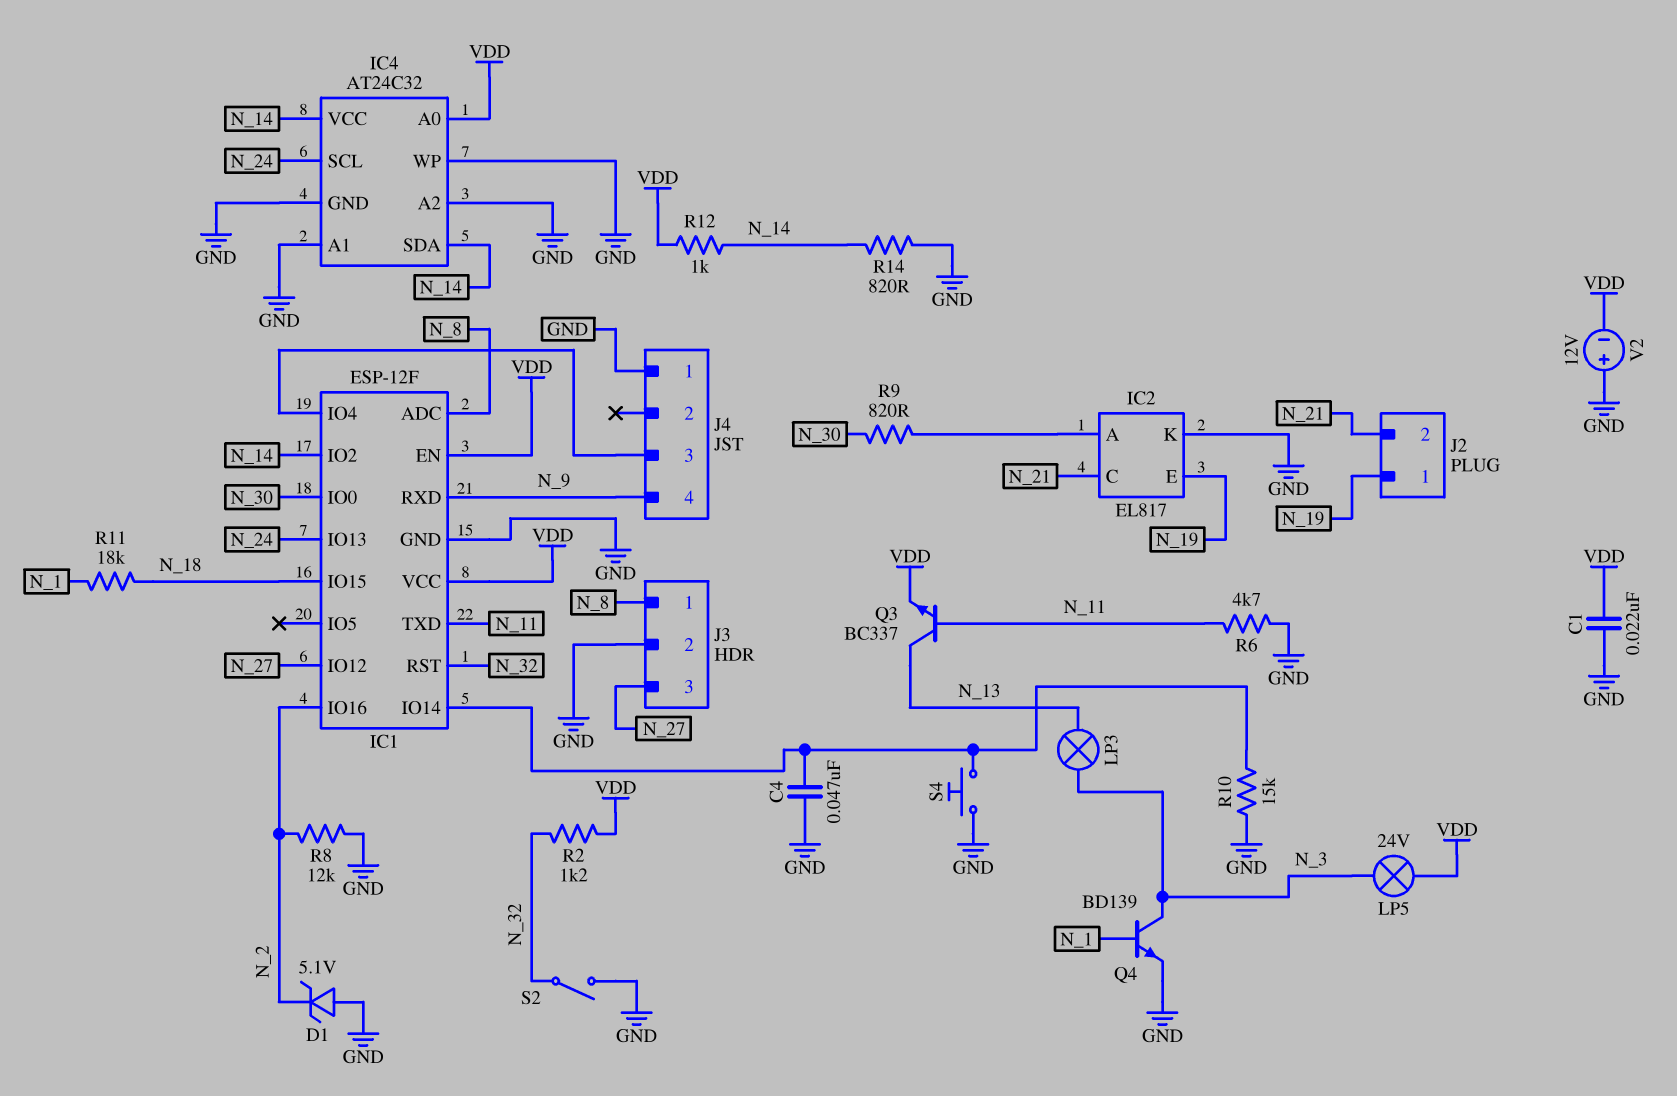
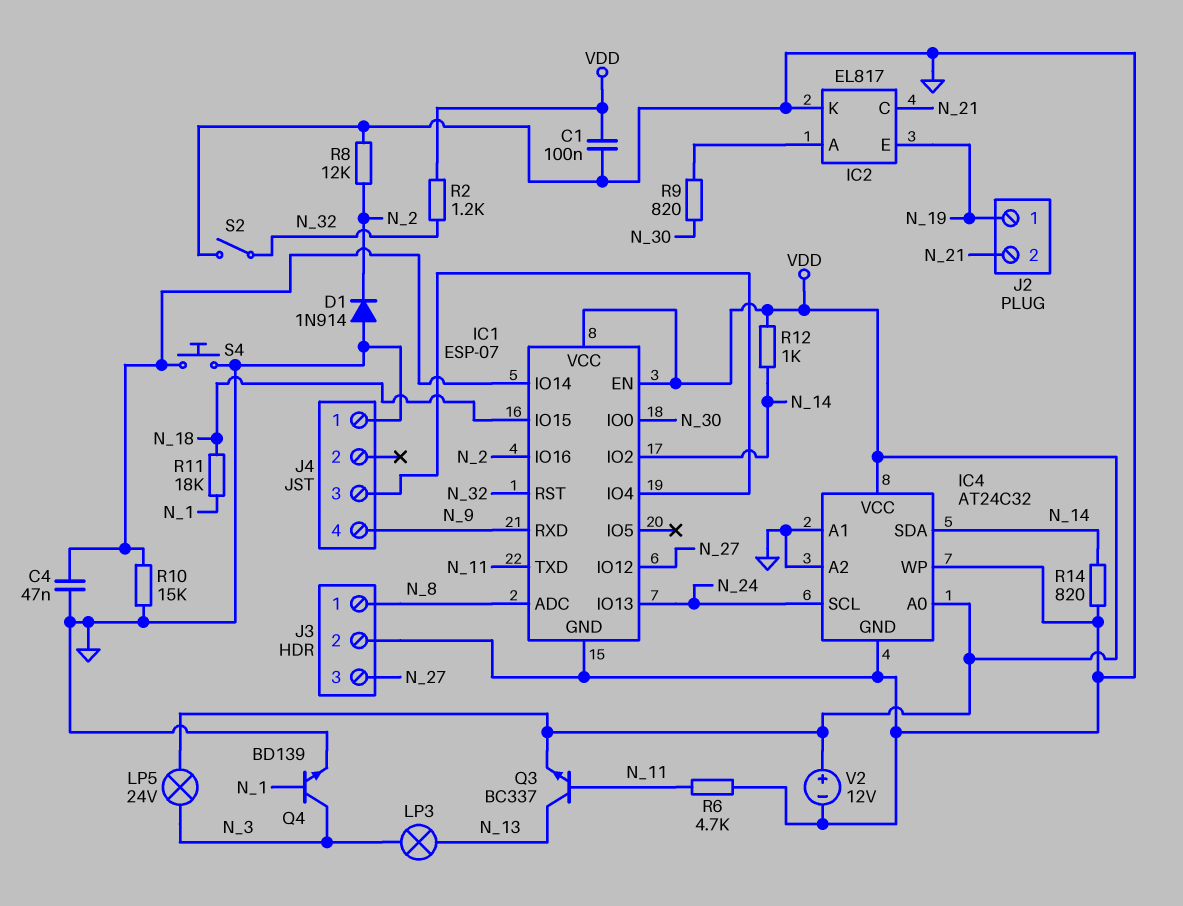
C1: 22nF (GND, VDD) -> 100nF (GND, VDD)
D1: zener 5.1V (A GND, K N_2) -> diode 1N914 (A GND, K N_2)
IC1: ESP-12F -> ESP-07
IC4 pin VCC: N_14 -> VDD
V2: 12V (plus GND, minus VDD) -> 12V (plus VDD, minus GND)

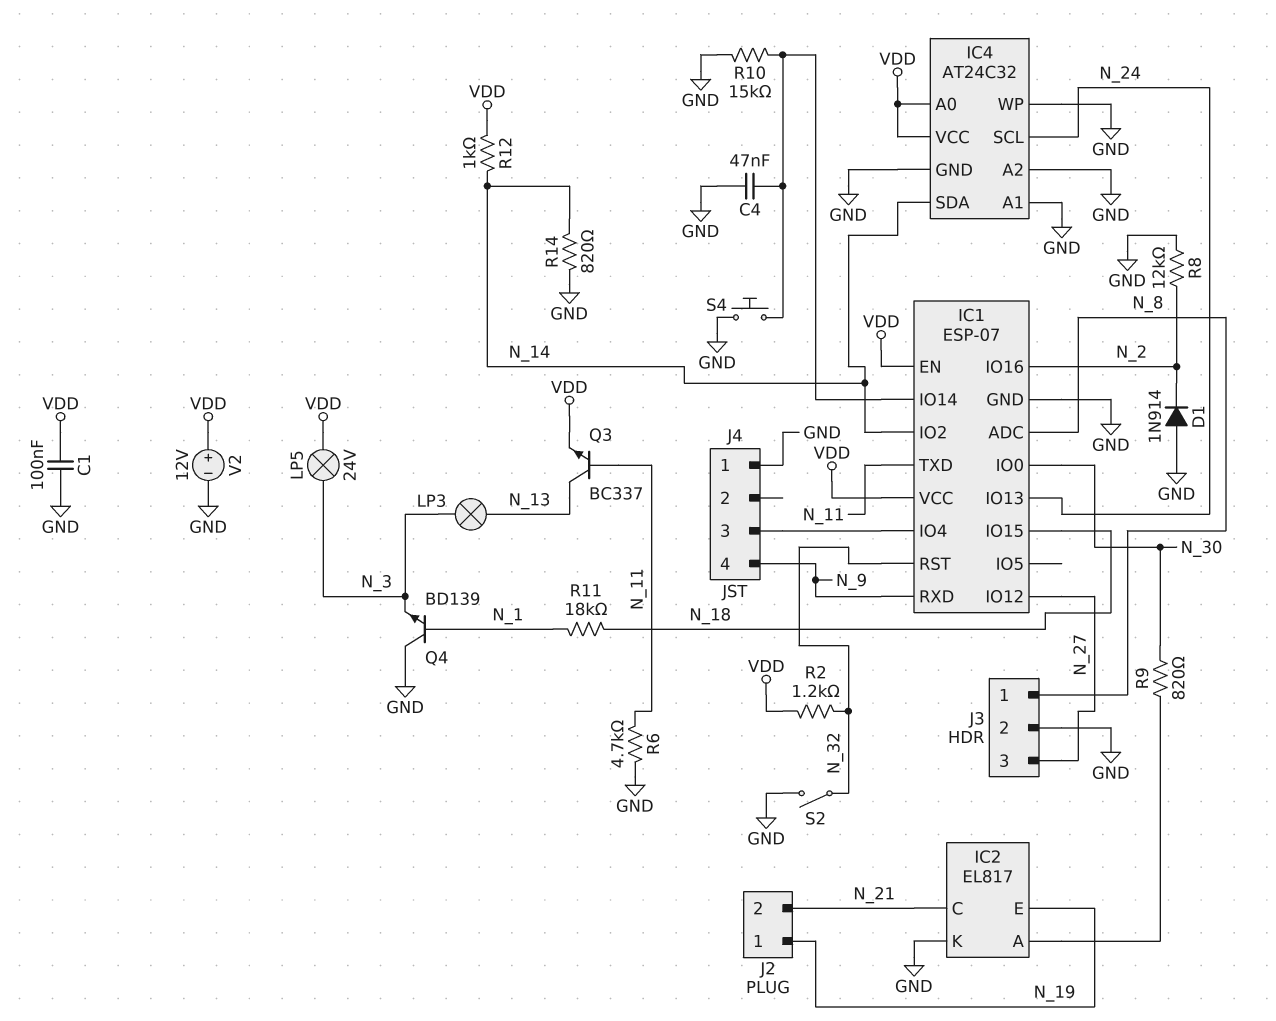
Q4: NPN BD139 (B N_1, C N_3, E GND) -> NPN BD139 (B N_1, C GND, E N_3)

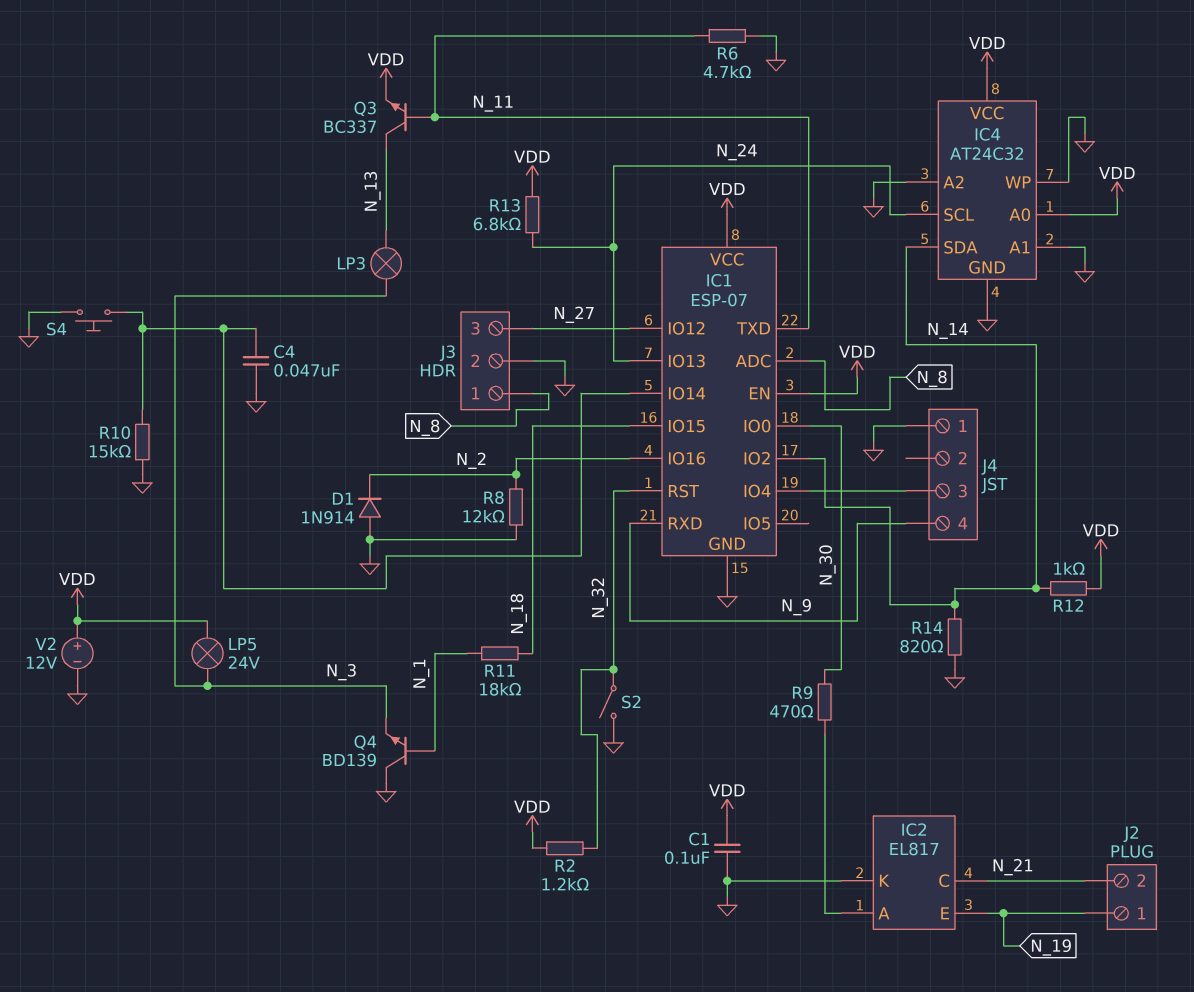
R9: 820 (IC2/A, N_30) -> 470 (IC2/A, N_30)
R13: none -> 6.8k (N_24, VDD)

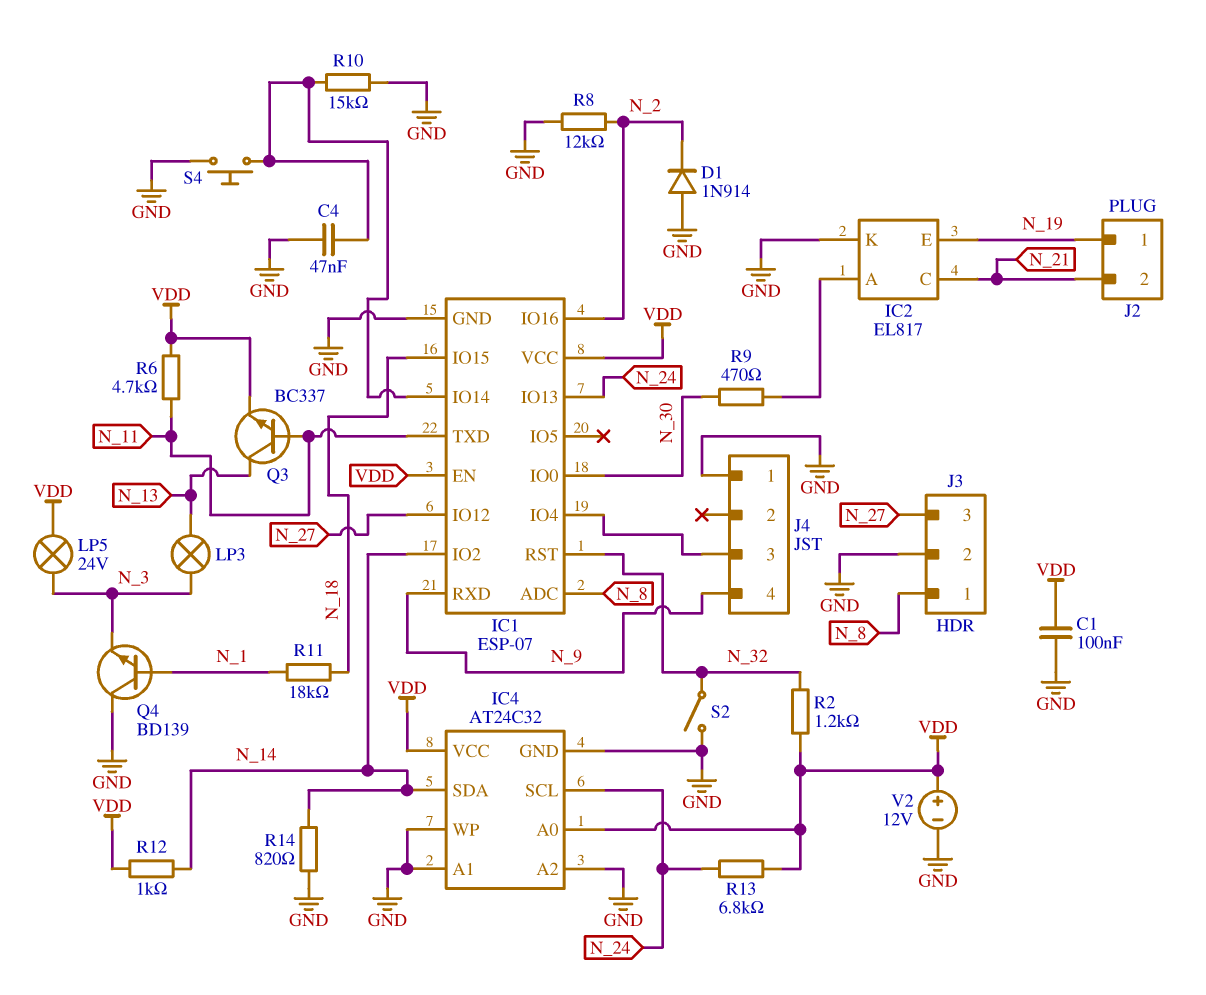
R6: 4.7k (GND, N_11) -> 4.7k (N_11, VDD)

